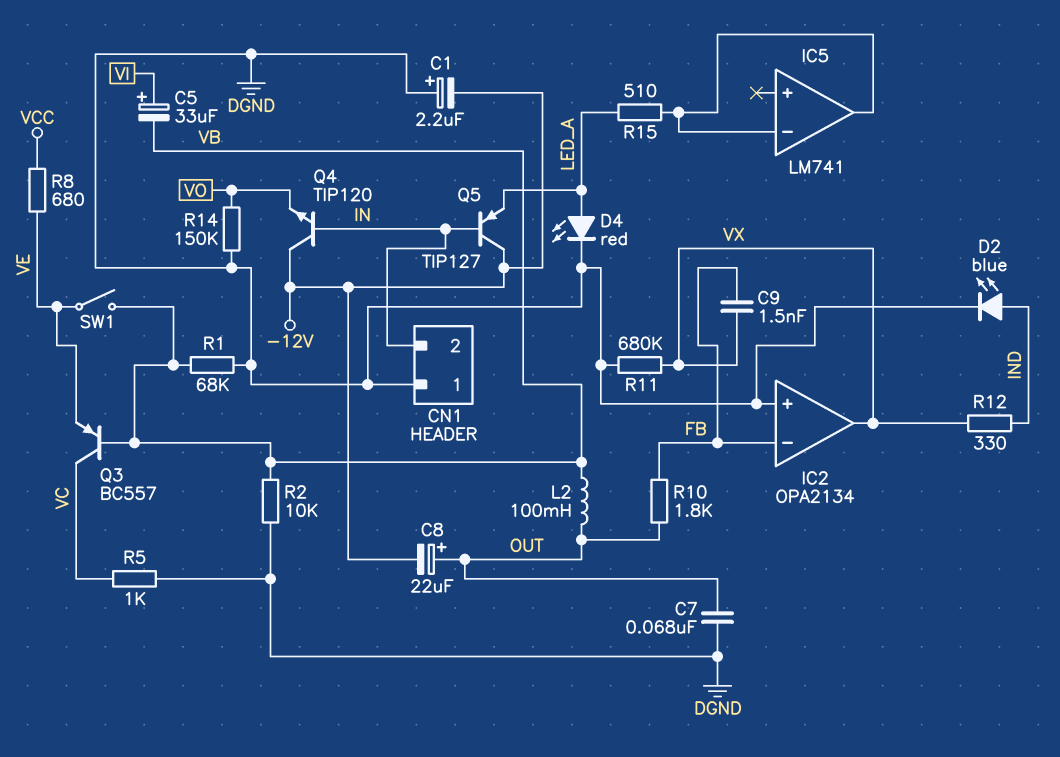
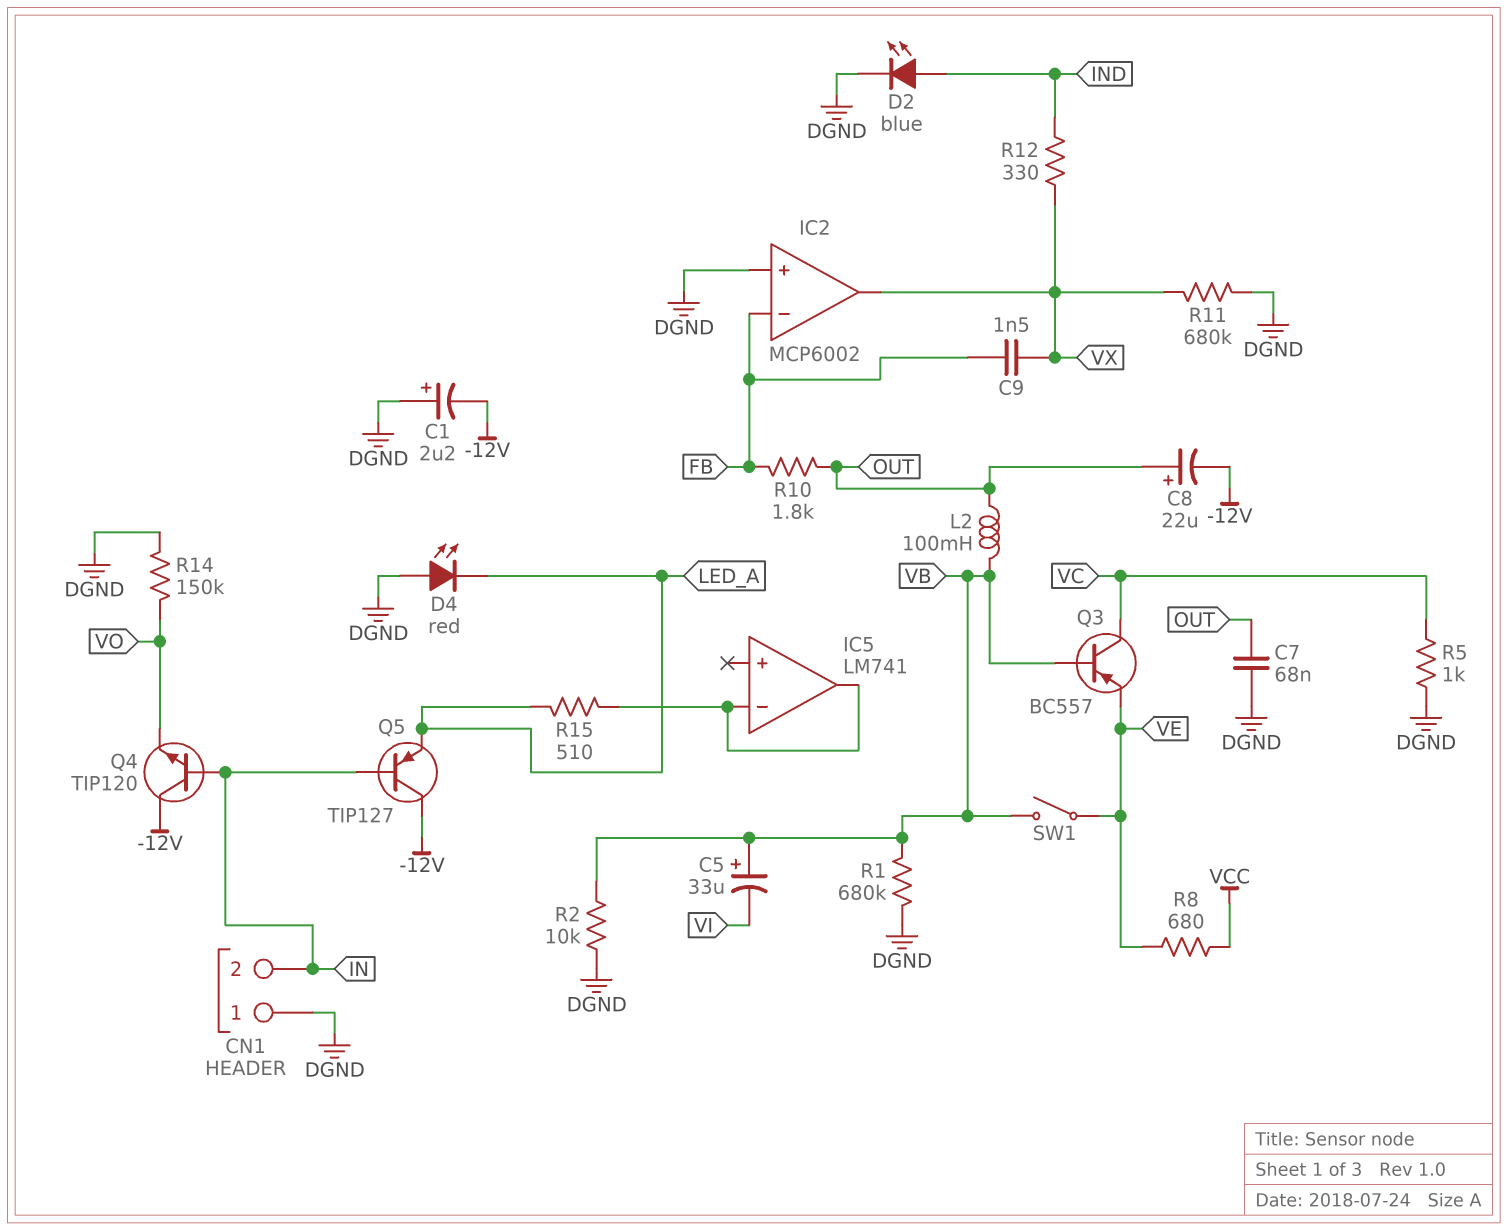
C5: 33uF (plus VI, minus VB) -> 33uF (plus VB, minus VI)
D4: LED red (A LED_A, K DGND) -> LED red (A DGND, K LED_A)
IC2: OPA2134 -> MCP6002
R1: 68k (DGND, VB) -> 680k (DGND, VB)

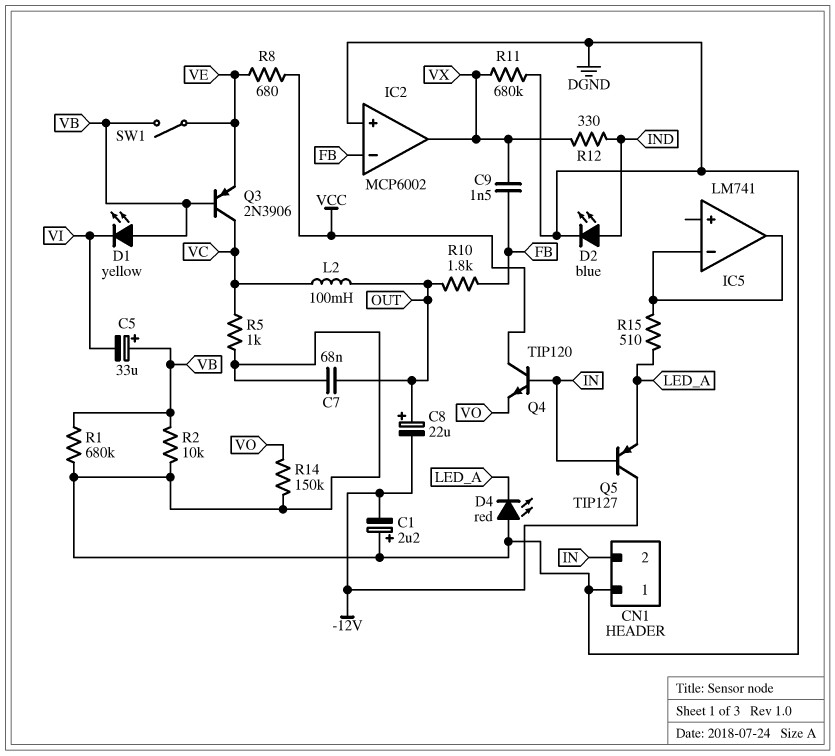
D1: none -> LED yellow (A VB, K VI)
L2: 100mH (OUT, VB) -> 100mH (OUT, VC)
Q3: PNP BC557 (B VB, C VC, E VE) -> PNP 2N3906 (B VB, C VC, E VE)
Q4: NPN TIP120 (B IN, C -12V, E VO) -> NPN TIP120 (B IN, C VCC, E VO)

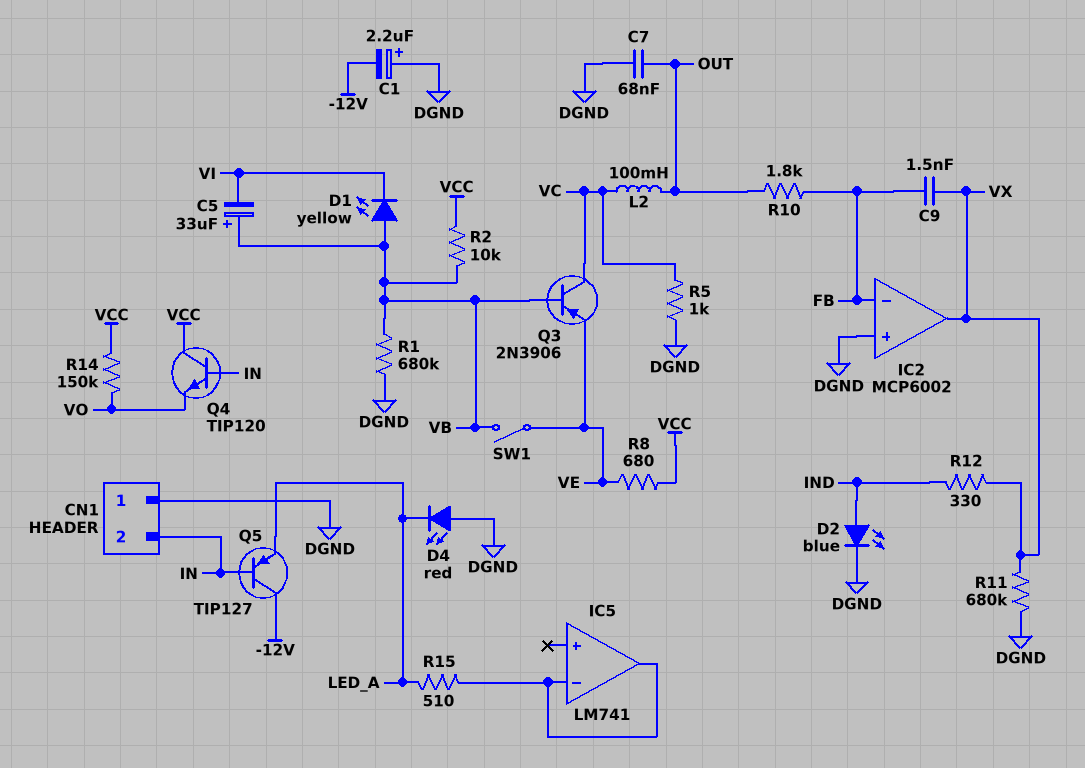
C8: 22uF (plus OUT, minus -12V) -> none
R2: 10k (DGND, VB) -> 10k (VB, VCC)
R14: 150k (DGND, VO) -> 150k (VCC, VO)

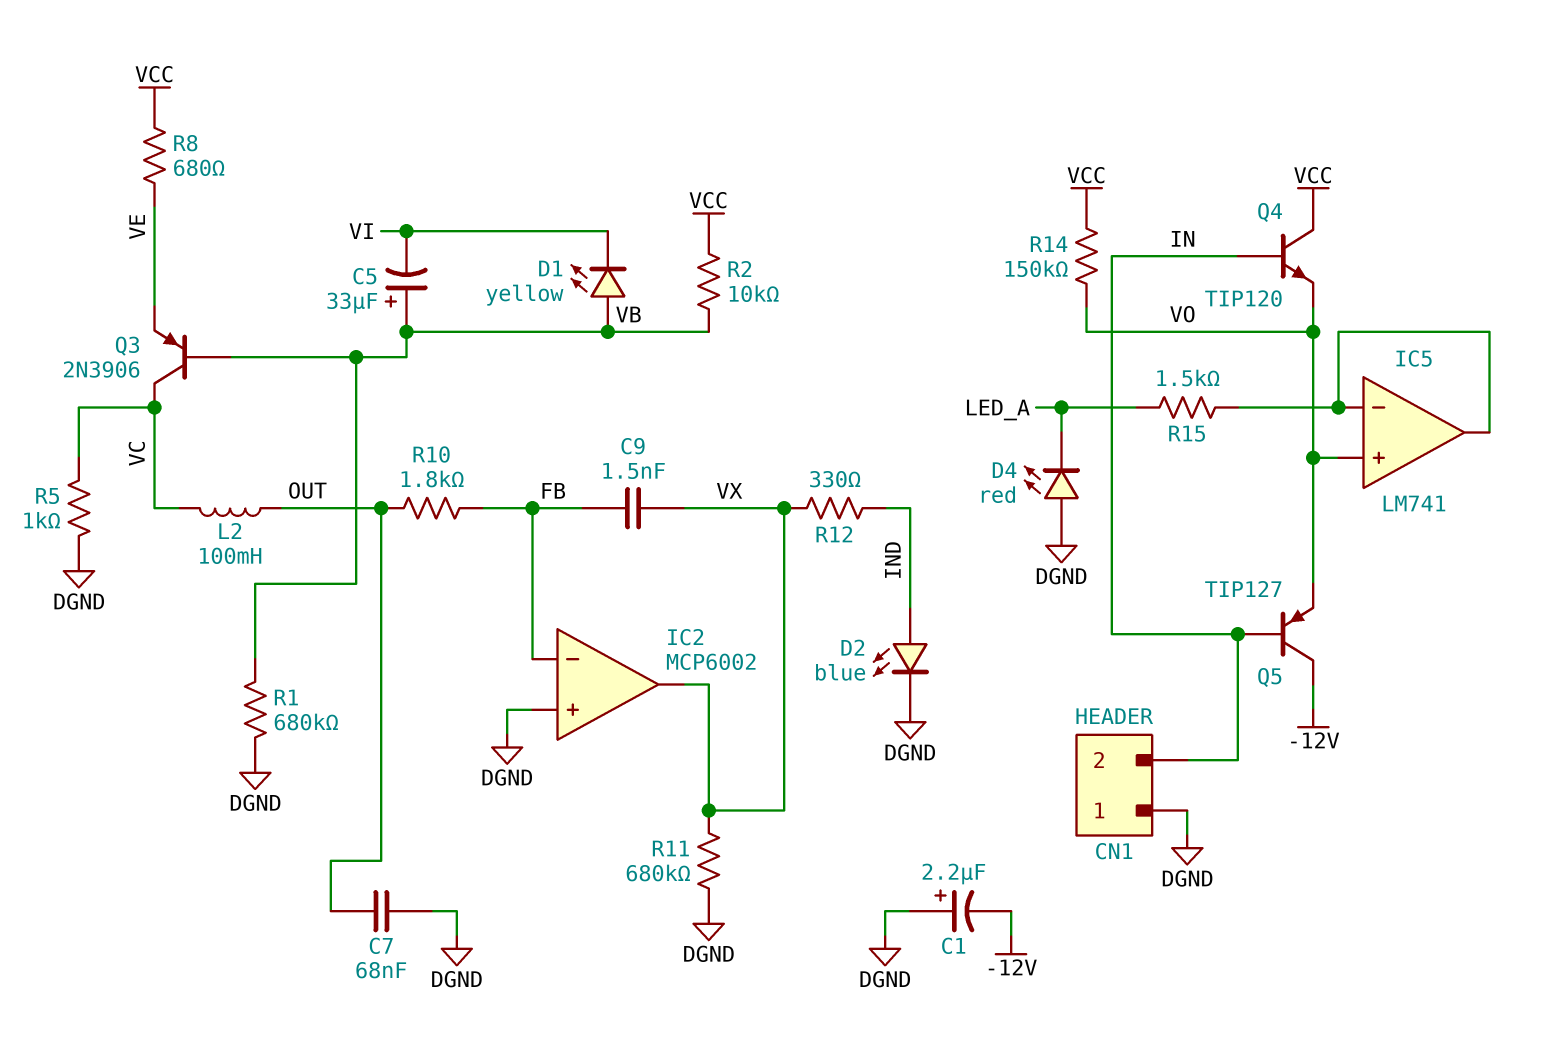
IC5 pin in+: none -> VO
Q5: PNP TIP127 (B IN, C -12V, E LED_A) -> PNP TIP127 (B IN, C -12V, E VO)
R15: 510 (IC5/in-, LED_A) -> 1.5k (IC5/in-, LED_A)
SW1: switch (VB, VE) -> none

